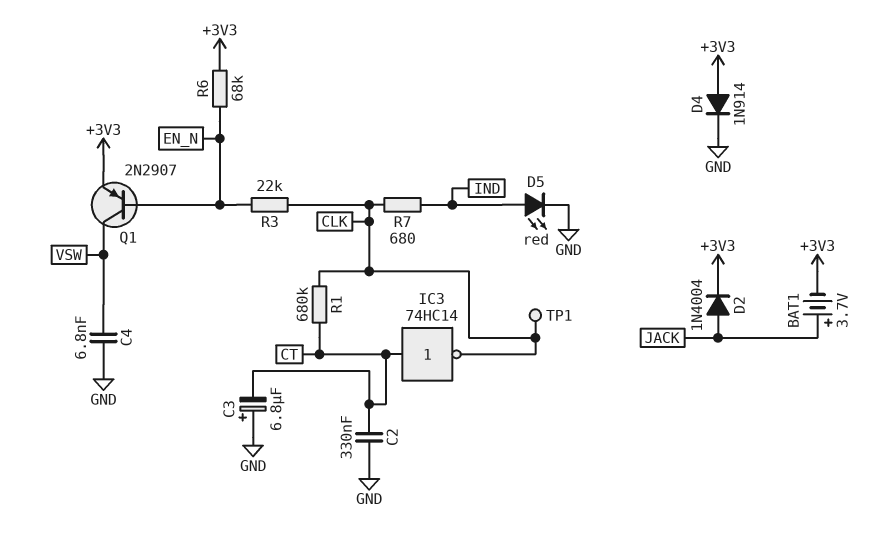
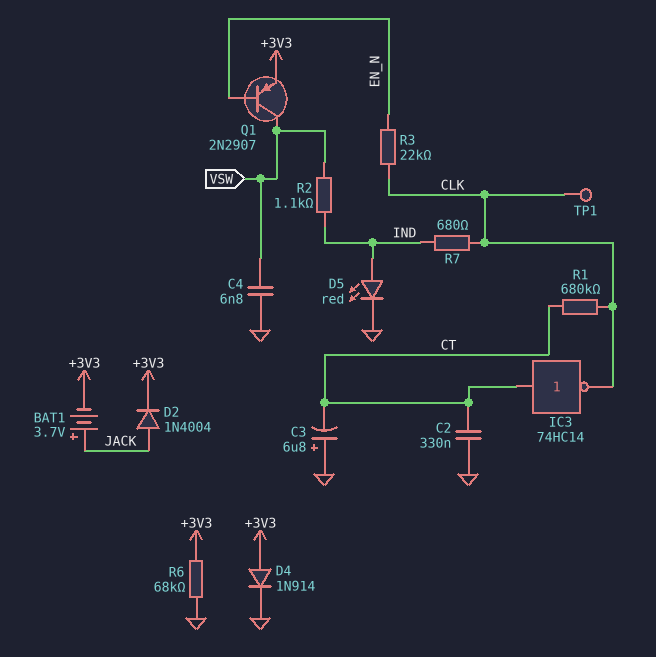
R2: none -> 1.1k (IND, VSW)
R6: 68k (+3V3, EN_N) -> 68k (+3V3, GND)

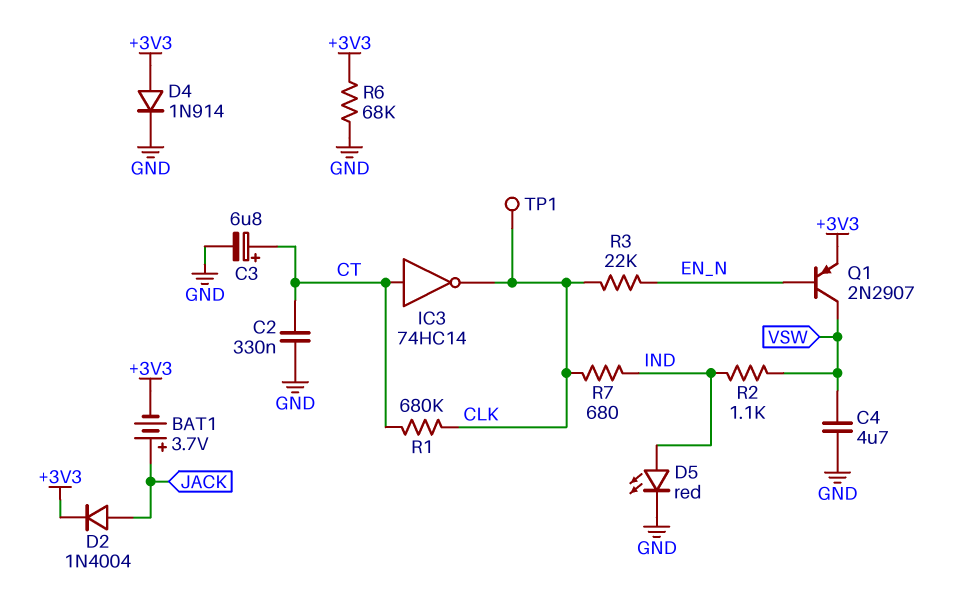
C3: 6.8uF (plus GND, minus CT) -> 6.8uF (plus CT, minus GND)
C4: 6.8nF (GND, VSW) -> 4.7uF (GND, VSW)

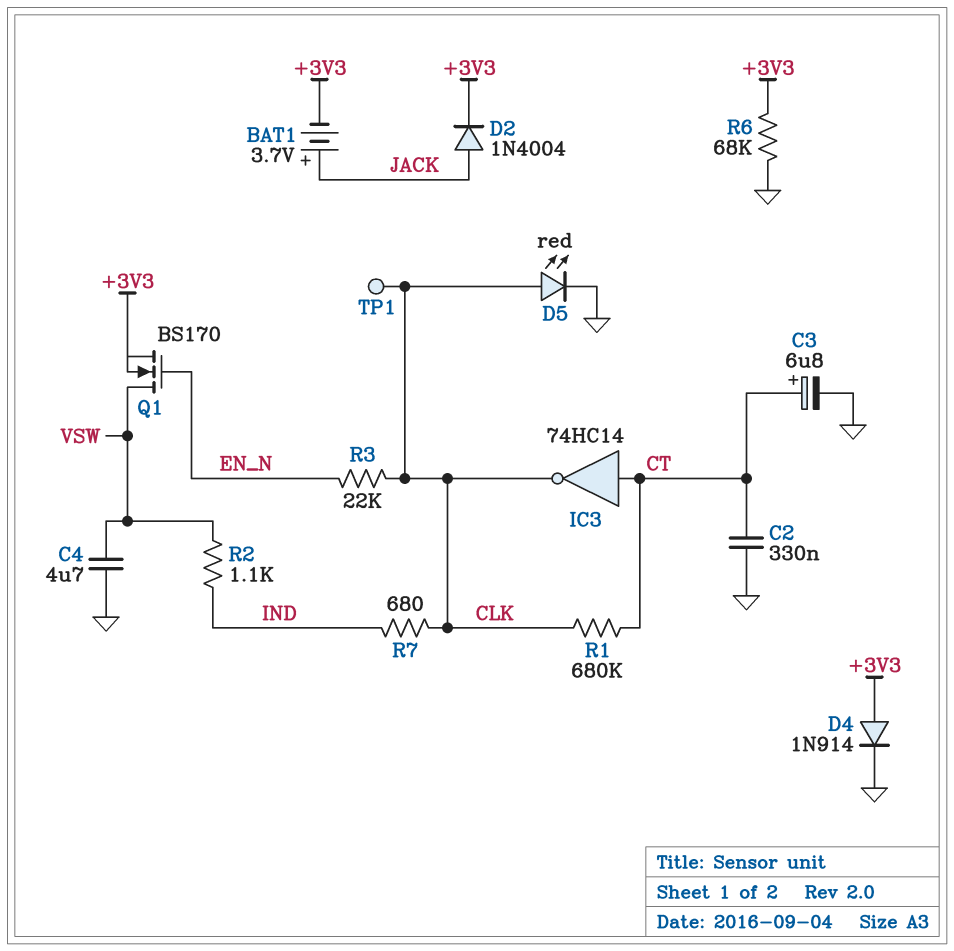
D5: LED red (A IND, K GND) -> LED red (A CLK, K GND)
Q1: PNP 2N2907 (B EN_N, C VSW, E +3V3) -> NMOS BS170 (G EN_N, D VSW, S +3V3)

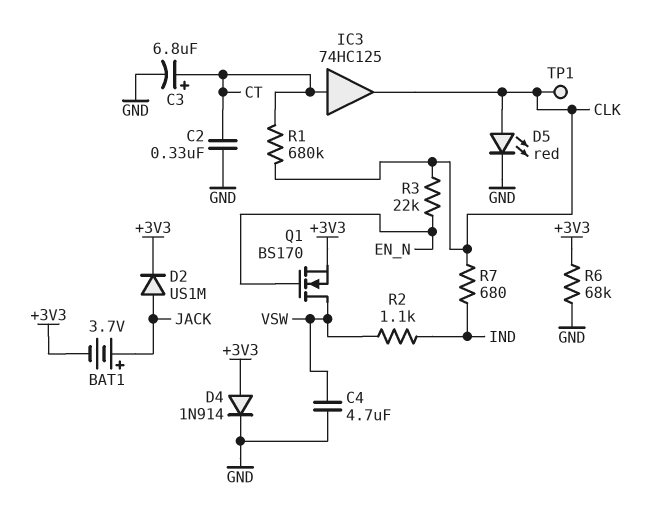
D2: diode 1N4004 (A JACK, K +3V3) -> diode US1M (A JACK, K +3V3)
IC3: NOT 74HC14 (in CT, out CLK) -> buffer 74HC125 (in CT, out CLK)

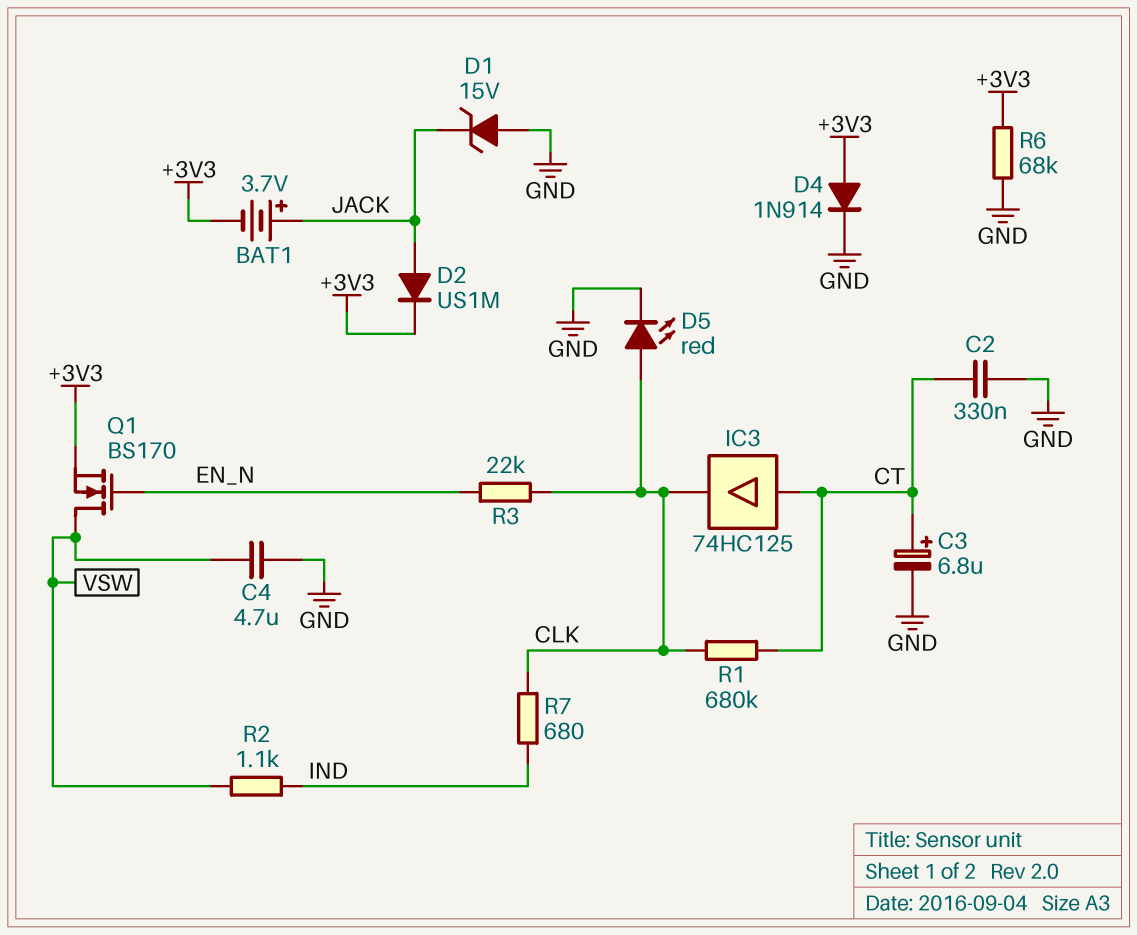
D1: none -> zener 15V (A GND, K JACK)
TP1: test point (CLK) -> none

